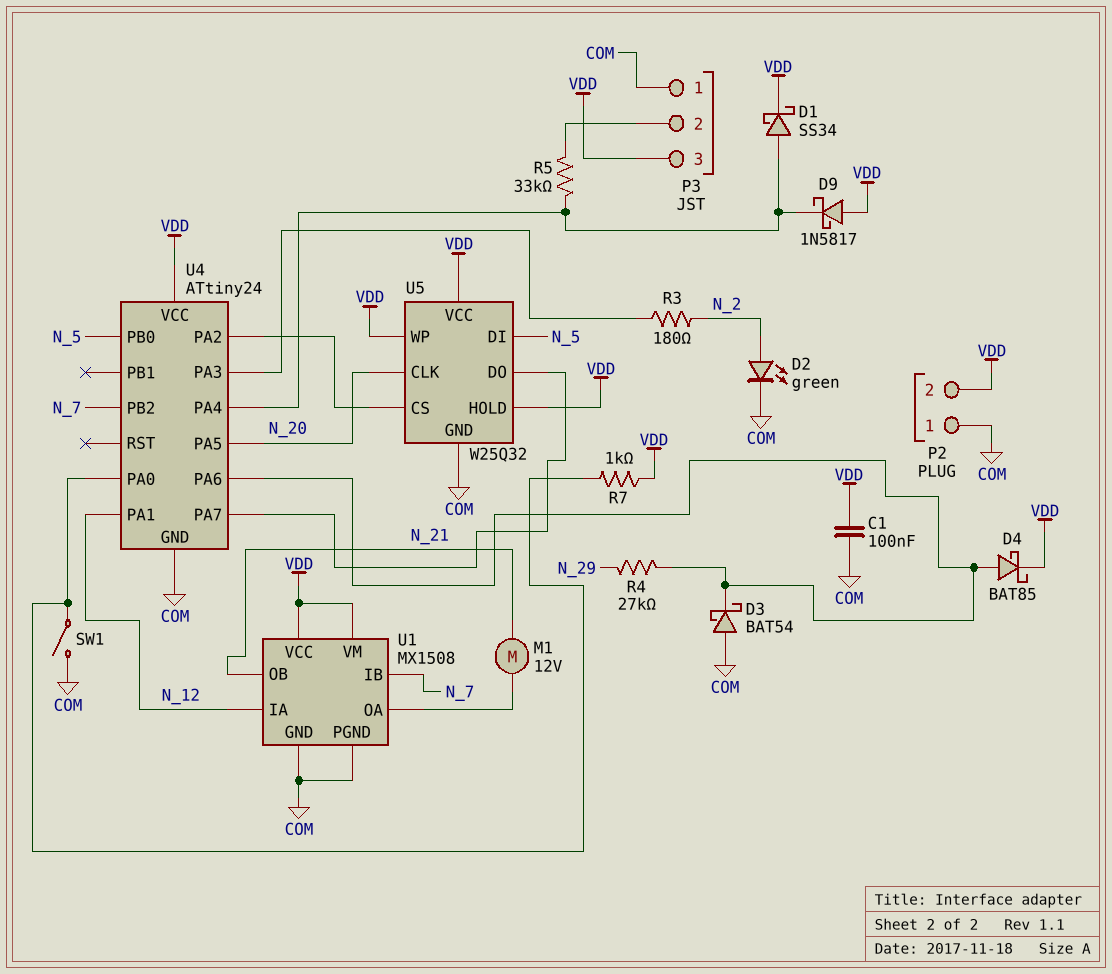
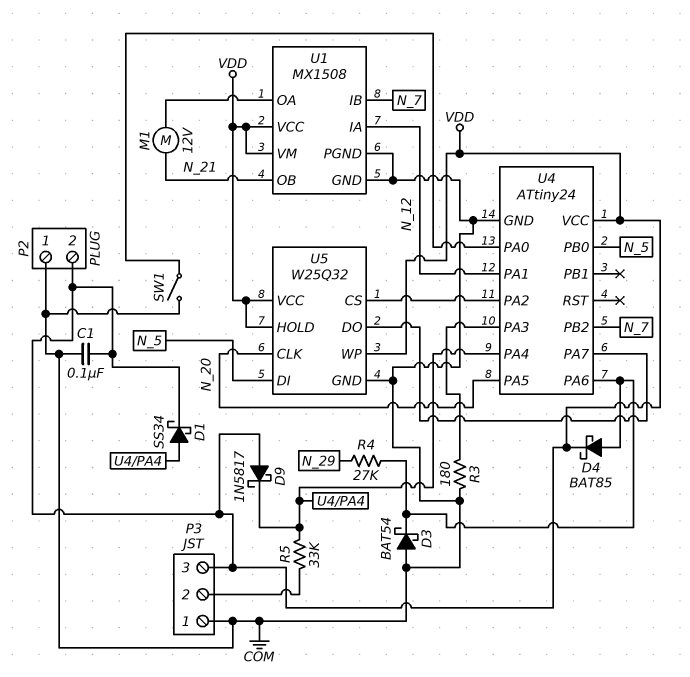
D2: LED green (A N_2, K COM) -> none
R3: 180 (N_2, U4/PA3) -> 180 (COM, U4/PA3)
R7: 1k (U4/PA0, VDD) -> none

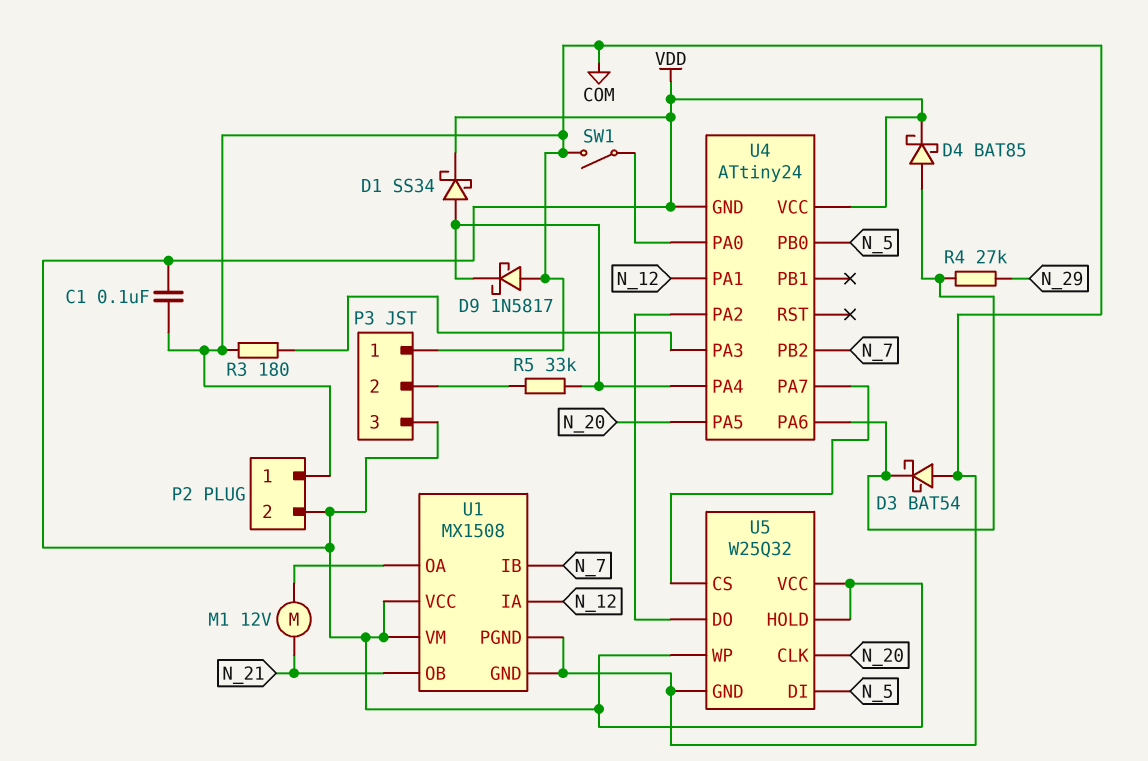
D9: schottky 1N5817 (A VDD, K U4/PA4) -> schottky 1N5817 (A COM, K U4/PA4)
U4 pin GND: COM -> VDD
U5 pin CS: U4/PA2 -> U4/PA7
U5 pin DO: U4/PA7 -> U4/PA2

